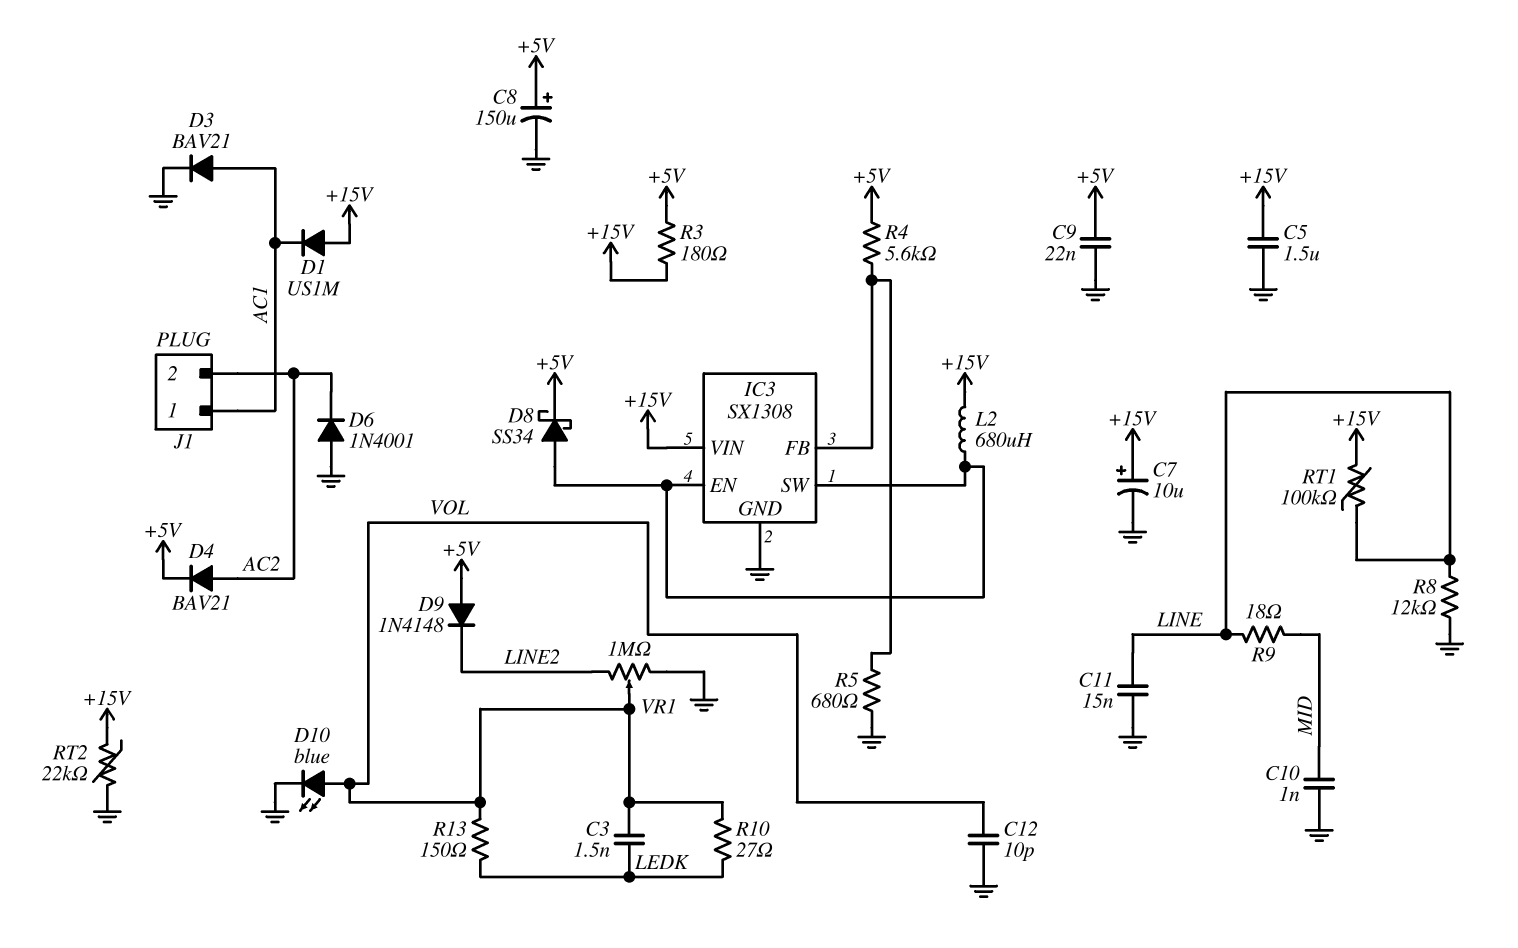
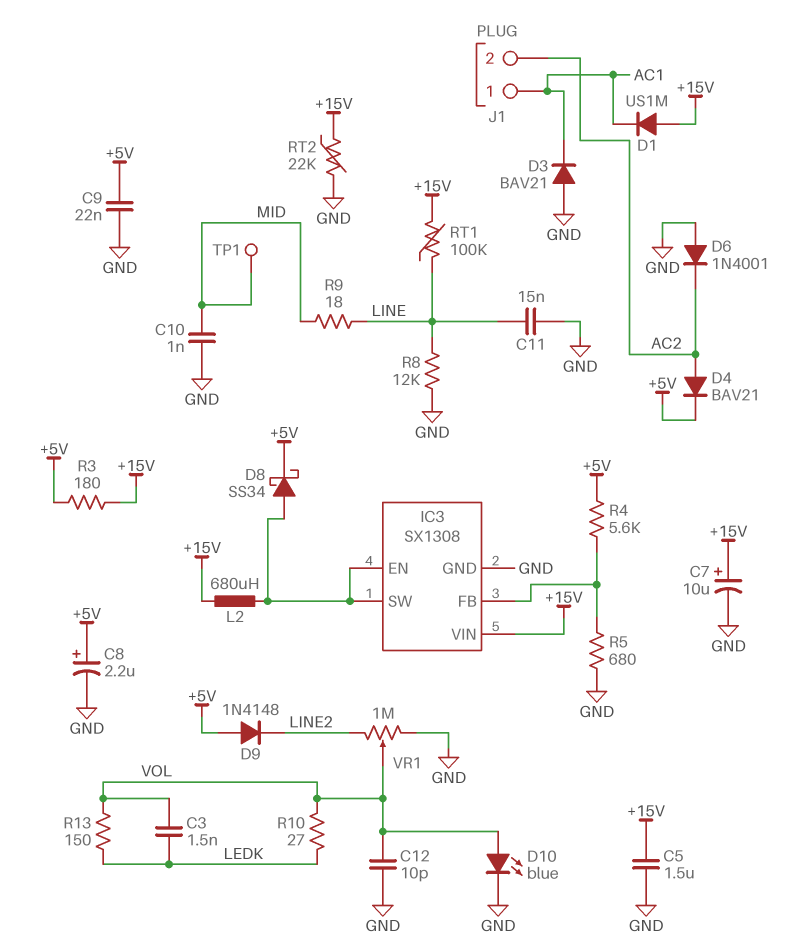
C8: 150uF (plus +5V, minus GND) -> 2.2uF (plus +5V, minus GND)
D3: diode BAV21 (A AC1, K GND) -> diode BAV21 (A GND, K AC1)
TP1: none -> test point (MID)

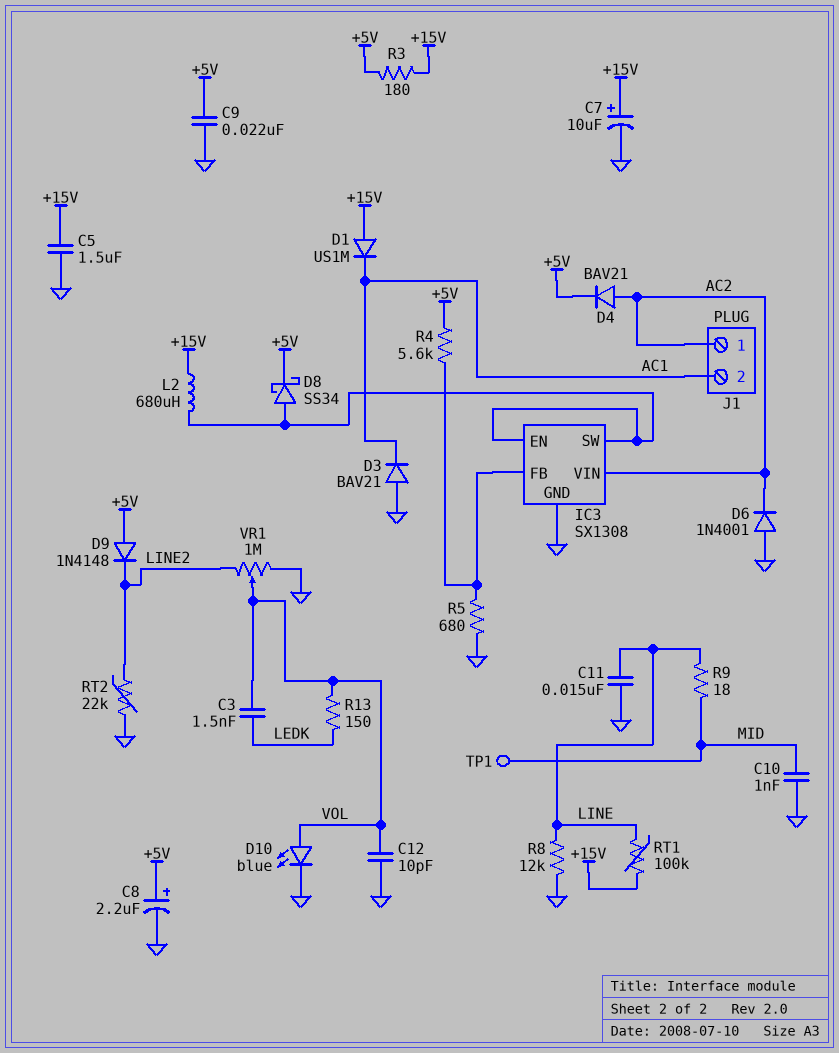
IC3 pin VIN: +15V -> AC2
J1 pin 1: AC1 -> AC2
J1 pin 2: AC2 -> AC1
R10: 27 (LEDK, VOL) -> none
RT2: 22k (+15V, GND) -> 22k (GND, LINE2)

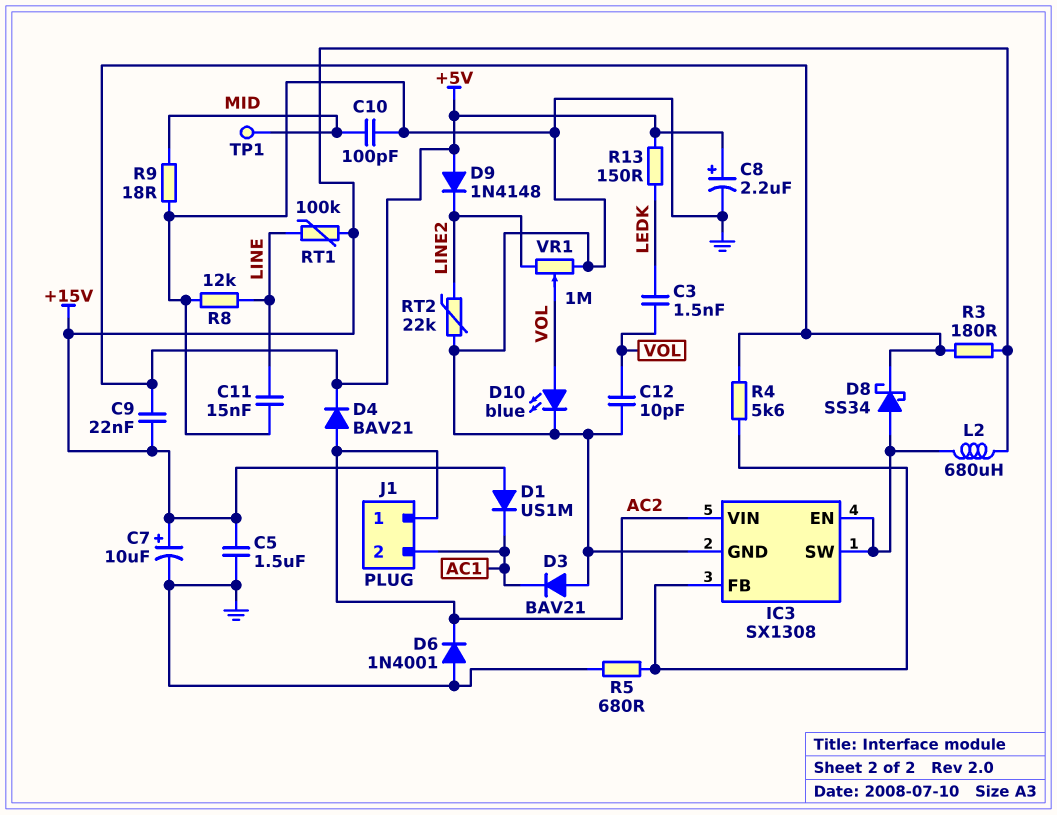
C9: 22nF (+5V, GND) -> 22nF (+5V, +15V)
C10: 1nF (GND, MID) -> 100pF (GND, MID)
R9: 18 (LINE, MID) -> 18 (GND, MID)
R13: 150 (LEDK, VOL) -> 150 (+5V, LEDK)

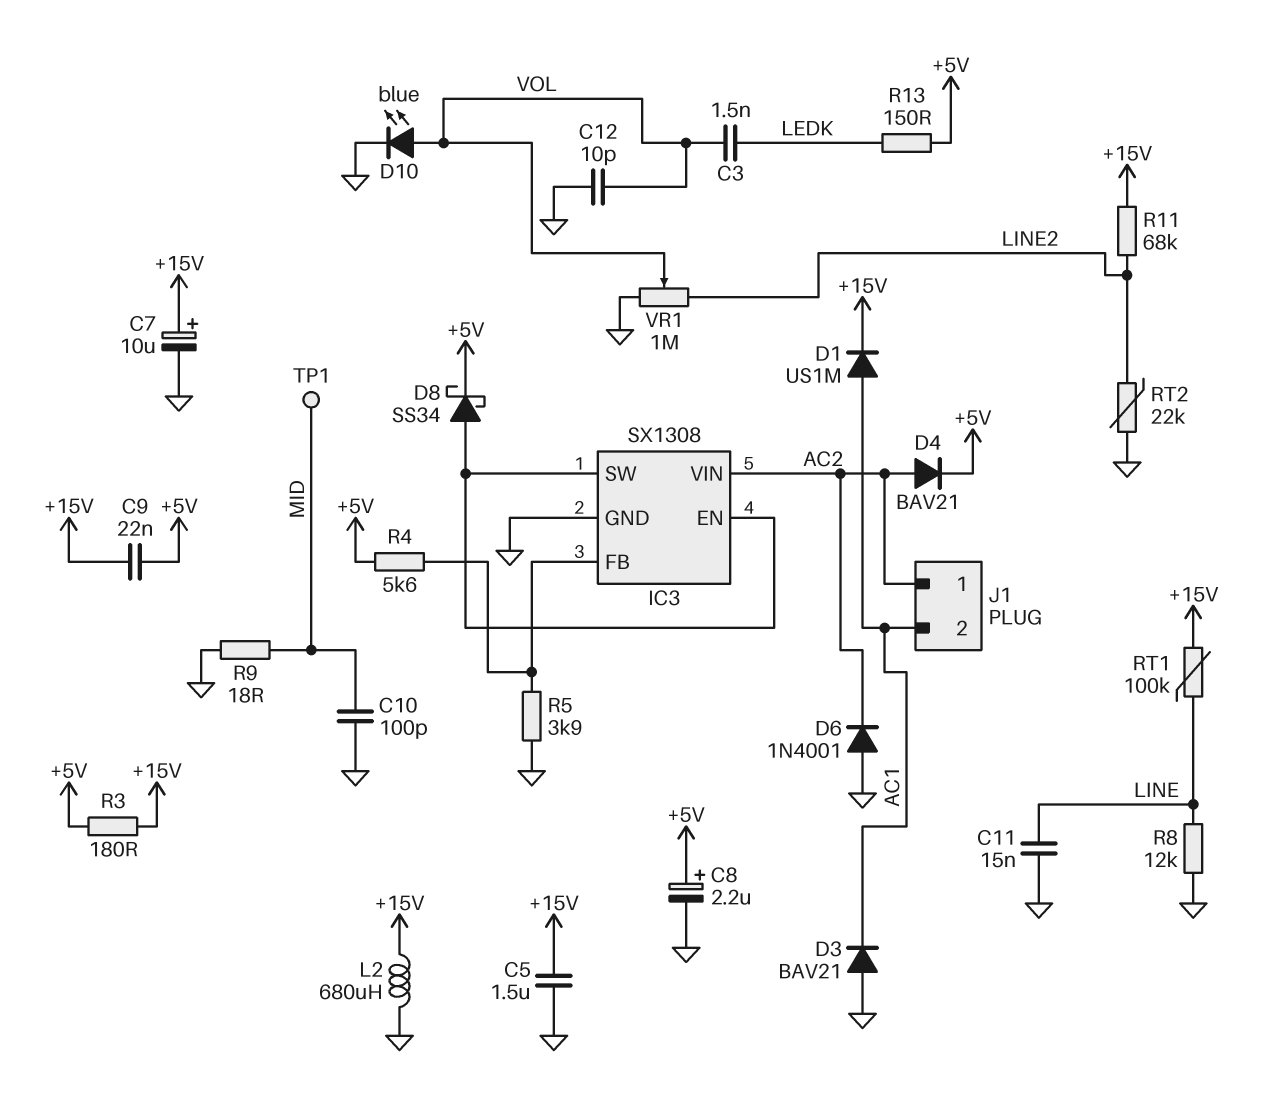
D1: diode US1M (A +15V, K AC1) -> diode US1M (A AC1, K +15V)
D9: diode 1N4148 (A +5V, K LINE2) -> none
L2: 680uH (+15V, IC3/EN) -> 680uH (+15V, GND)
R5: 680 (GND, IC3/FB) -> 3.9k (GND, IC3/FB)
R11: none -> 68k (+15V, LINE2)

